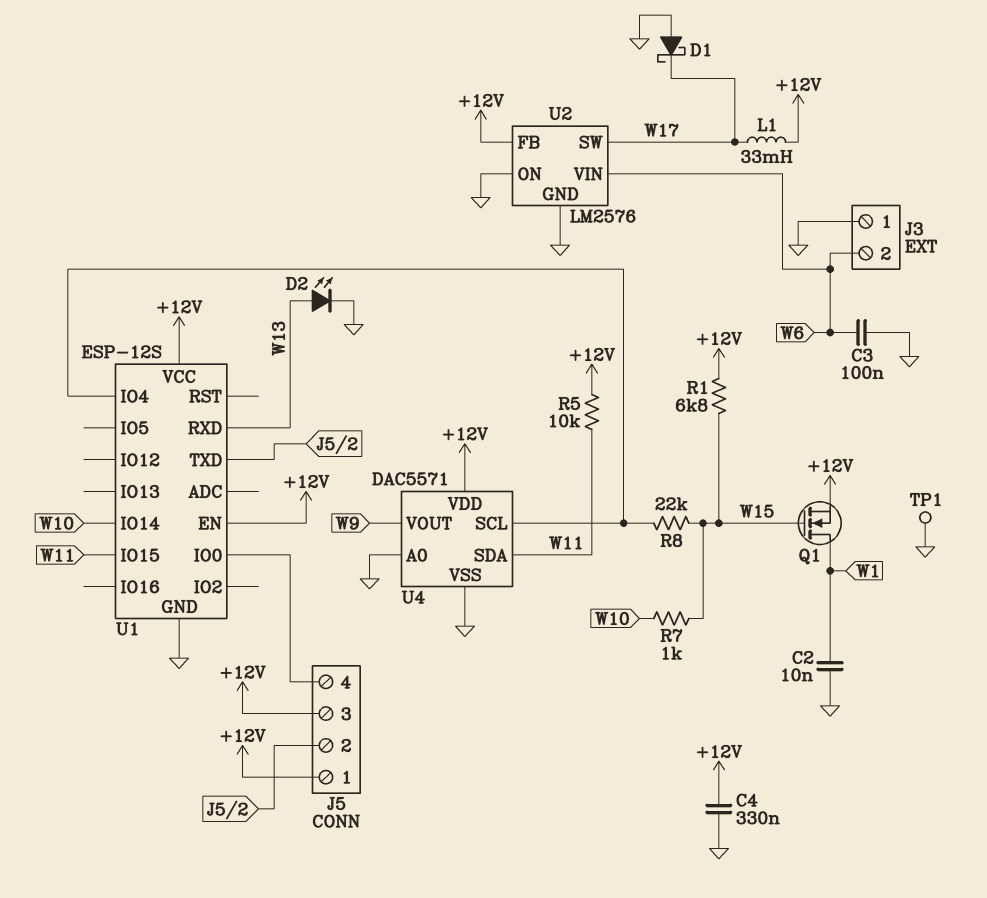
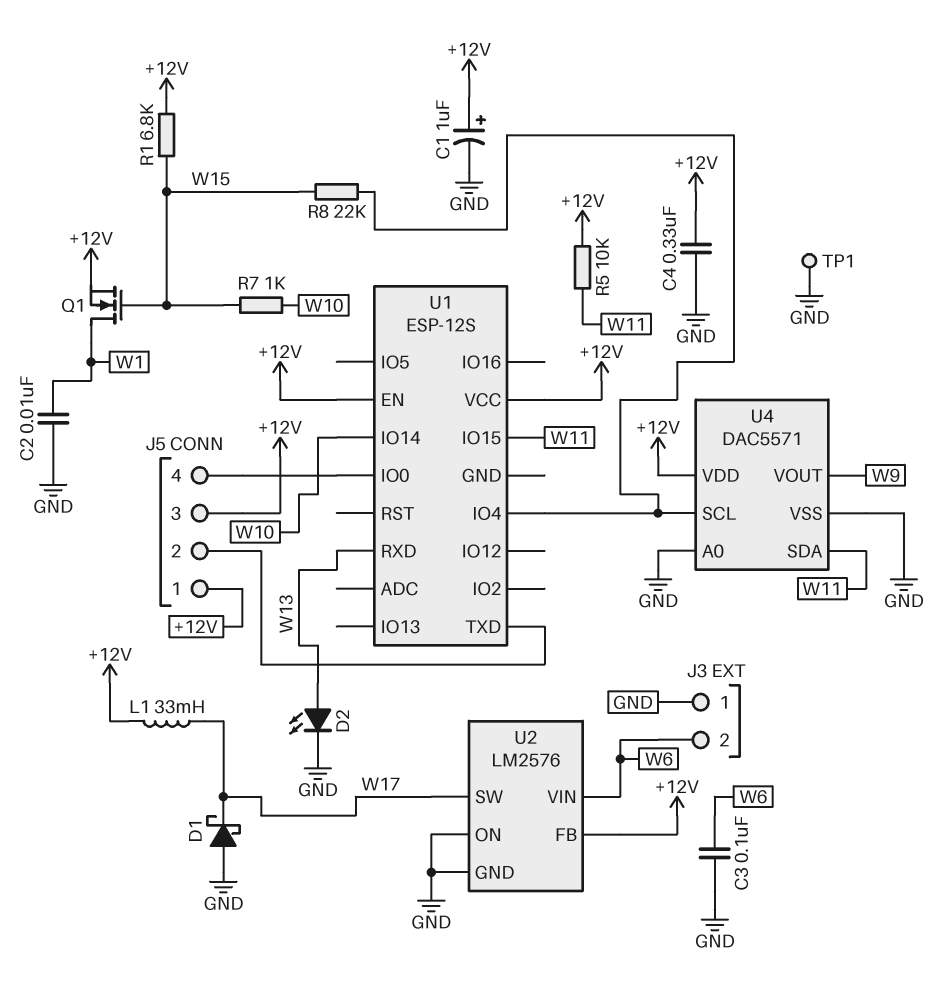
C1: none -> 1uF (plus +12V, minus GND)
U1 pin GND: GND -> none

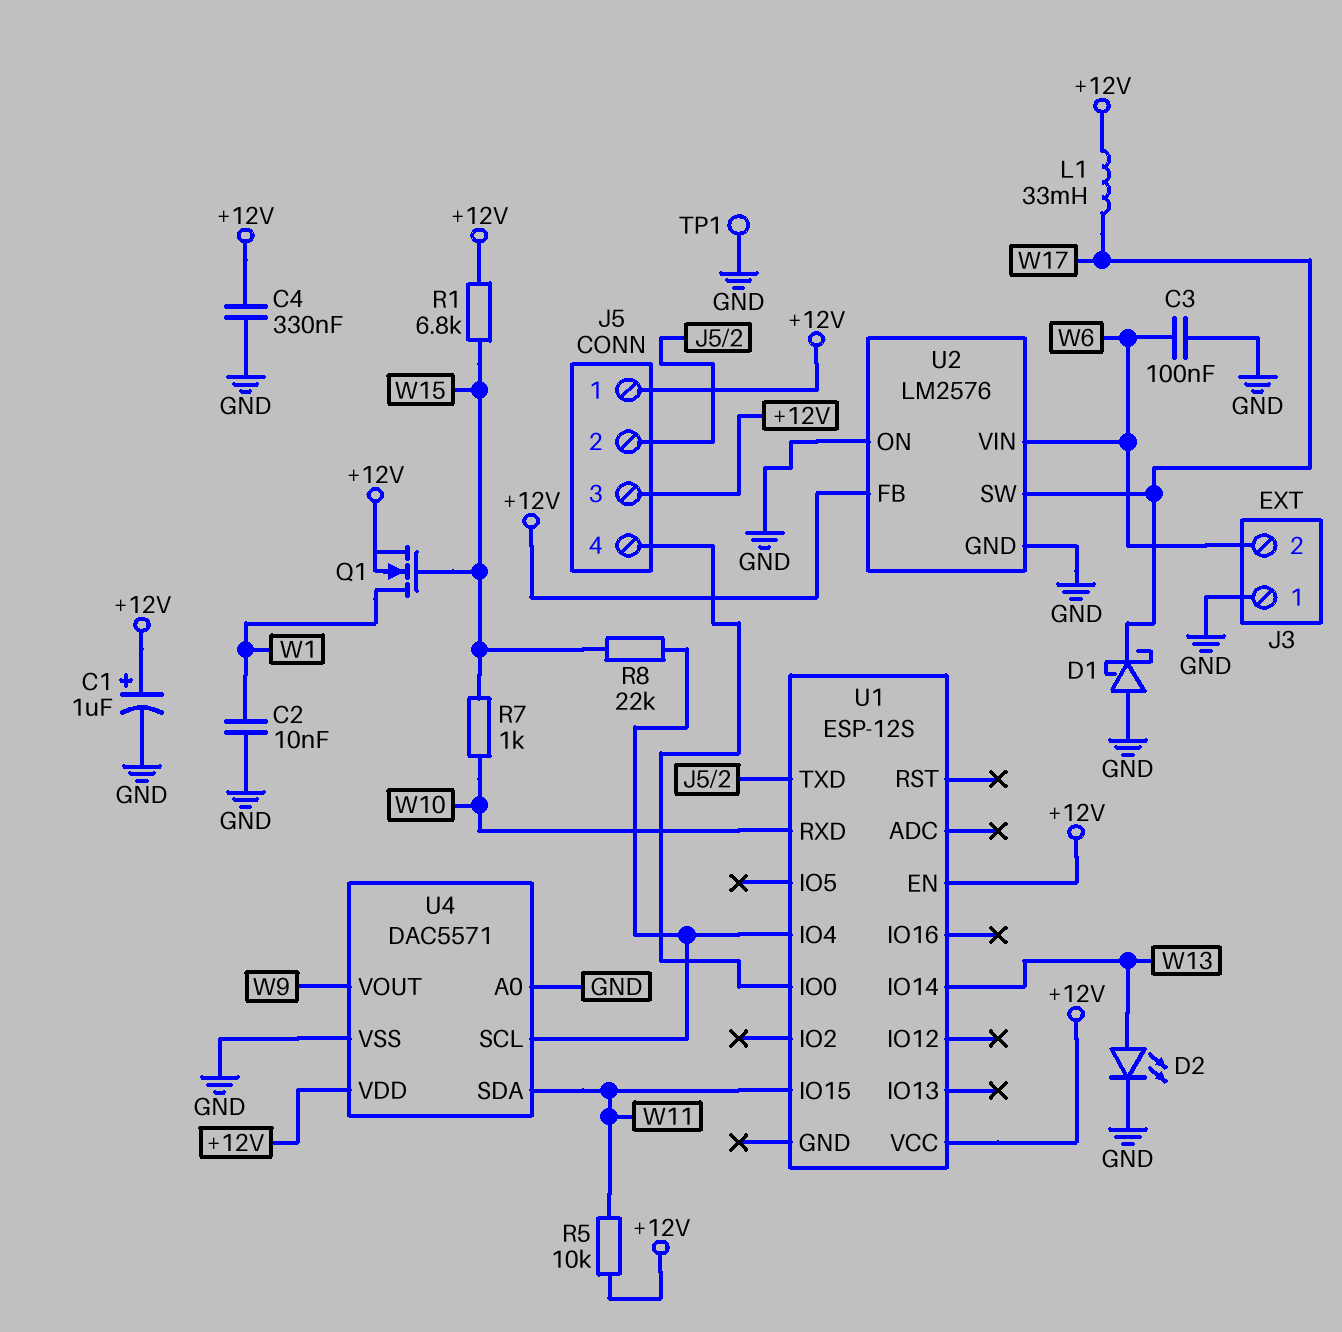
U1 pin IO14: W10 -> W13
U1 pin RXD: W13 -> W10

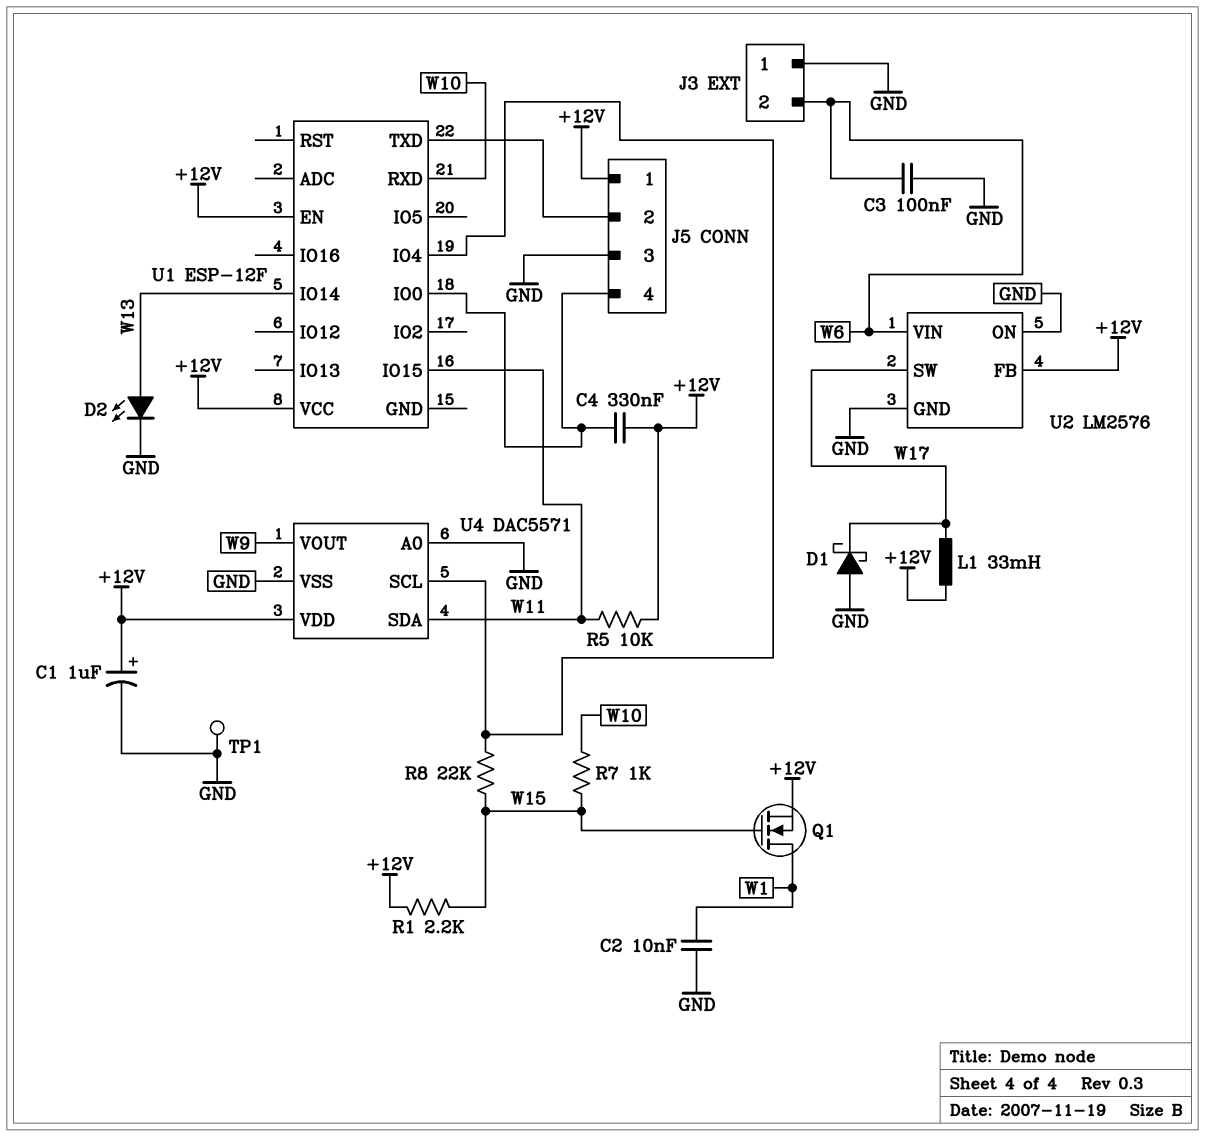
C4: 330nF (+12V, GND) -> 330nF (+12V, J5/4)
J5 pin 3: +12V -> GND
R1: 6.8k (+12V, W15) -> 2.2k (+12V, W15)
U1: ESP-12S -> ESP-12F

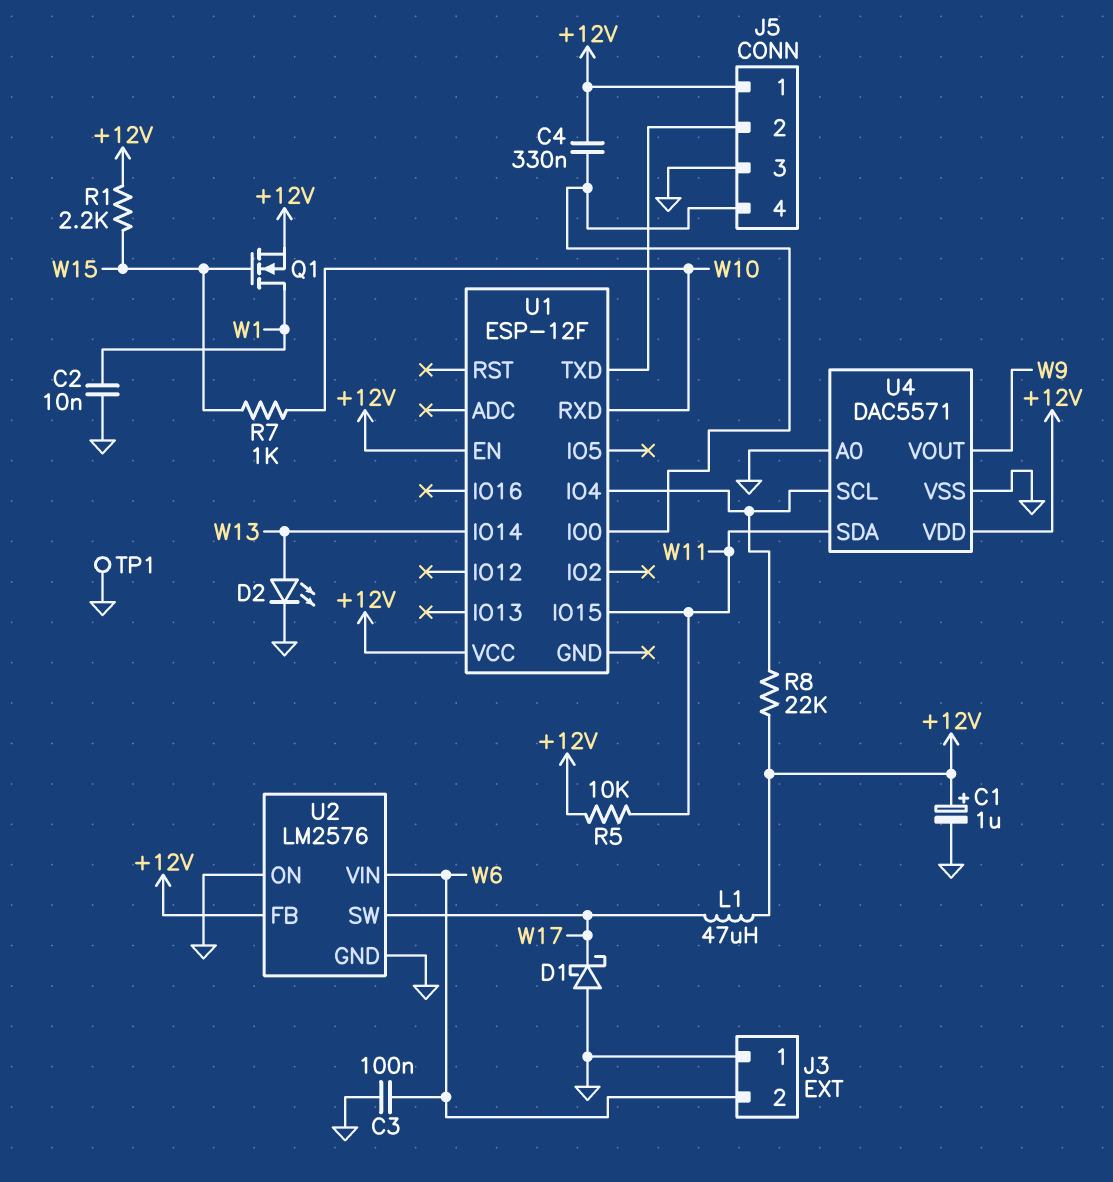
L1: 33mH (+12V, W17) -> 47uH (+12V, W17)
R8: 22k (U1/IO4, W15) -> 22k (+12V, U1/IO4)

